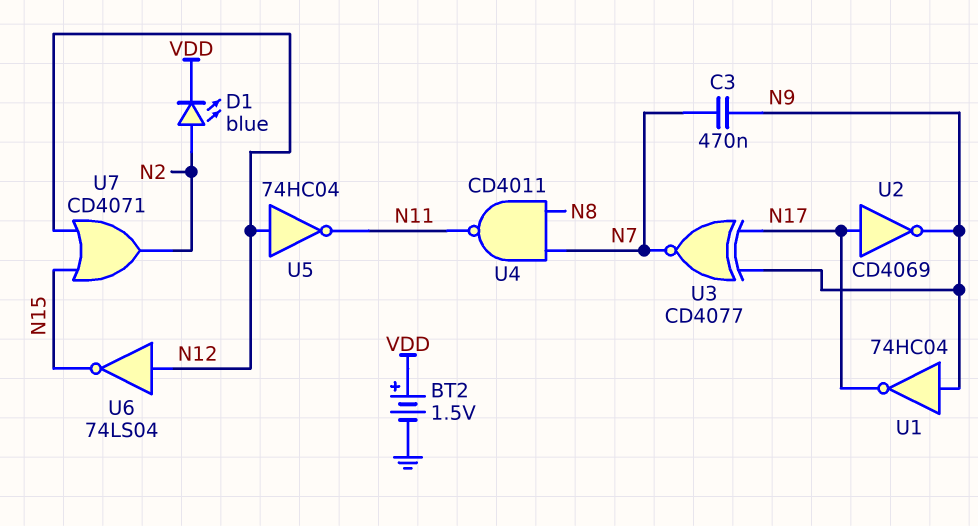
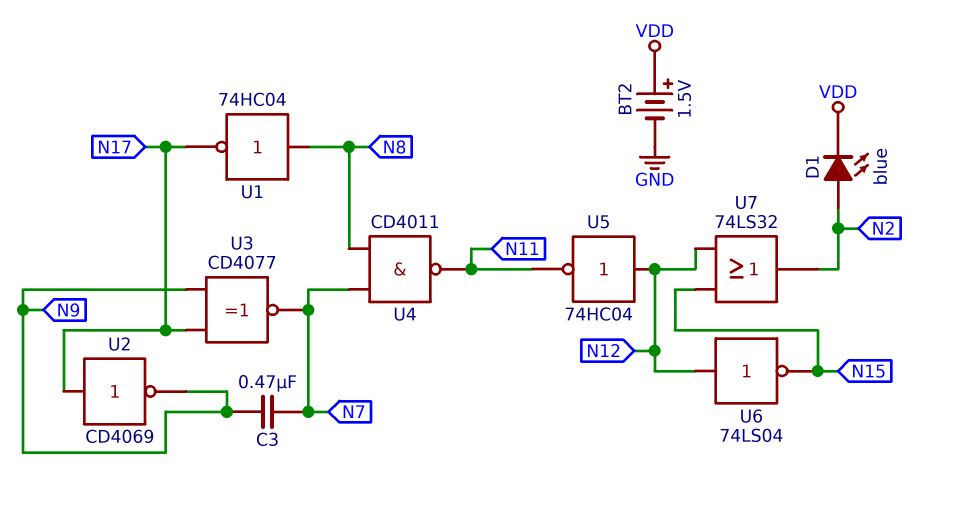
U1: NOT 74HC04 (in N9, out N17) -> NOT 74HC04 (in N8, out N17)
U7: OR CD4071 (in N12, in N15, out N2) -> OR 74LS32 (in N12, in N15, out N2)

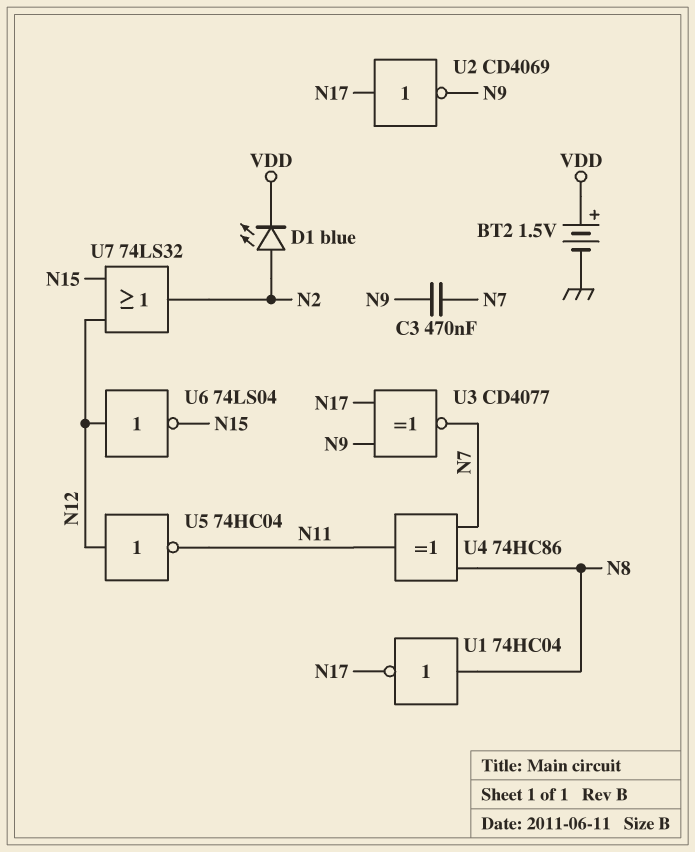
U4: NAND CD4011 (in N7, in N8, out N11) -> XOR 74HC86 (in N7, in N8, out N11)

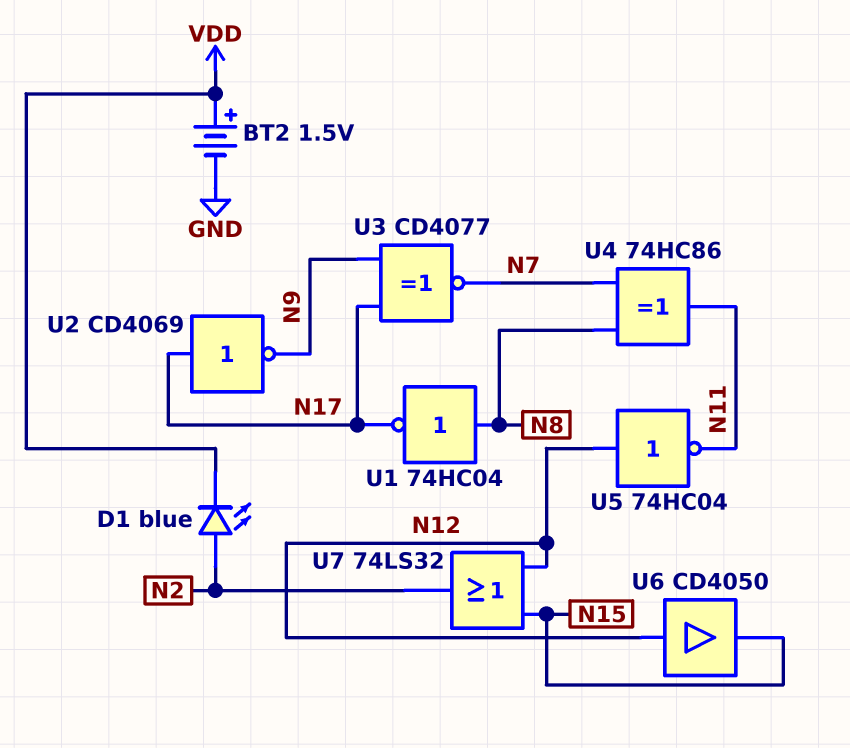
C3: 470nF (N7, N9) -> none
U6: NOT 74LS04 (in N12, out N15) -> buffer CD4050 (in N12, out N15)

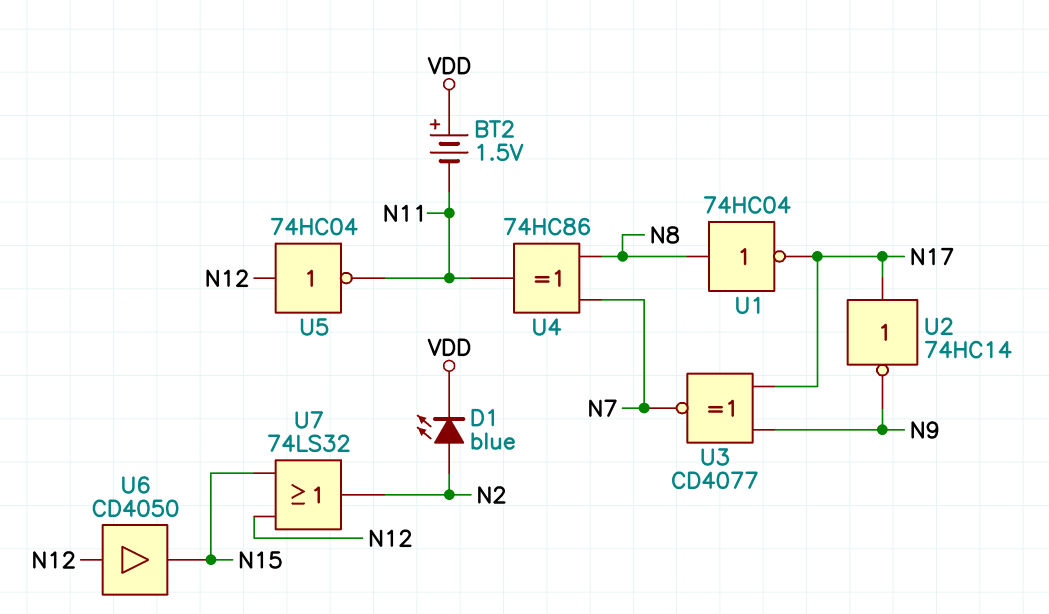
BT2: 1.5V (plus VDD, minus GND) -> 1.5V (plus VDD, minus N11)
U2: NOT CD4069 (in N17, out N9) -> NOT 74HC14 (in N17, out N9)

